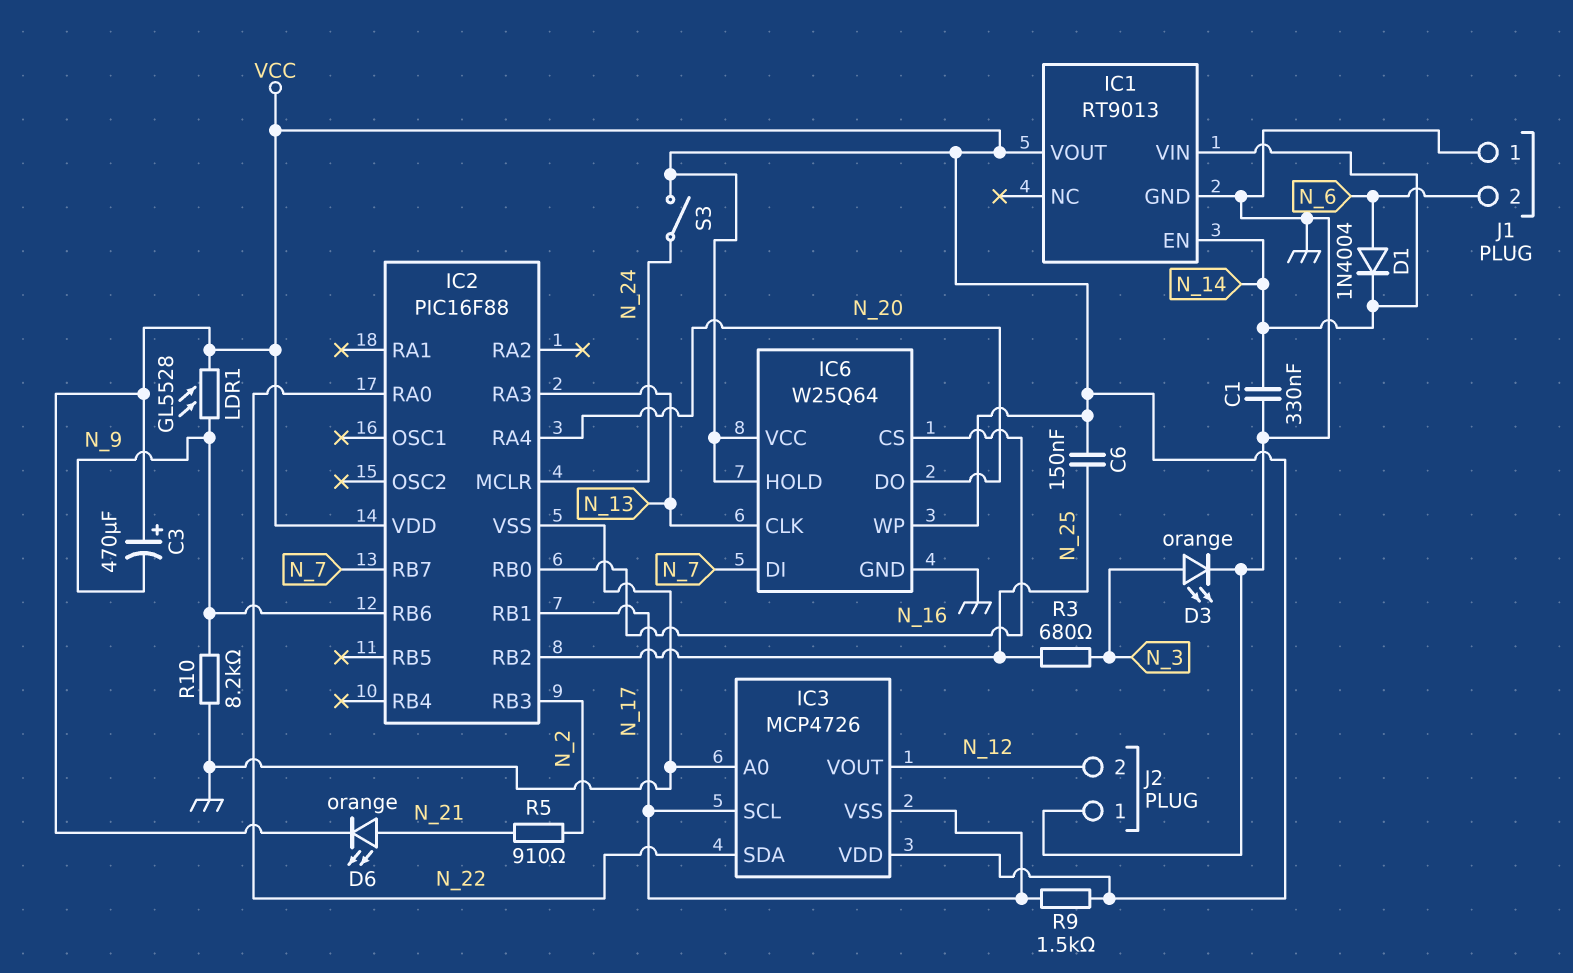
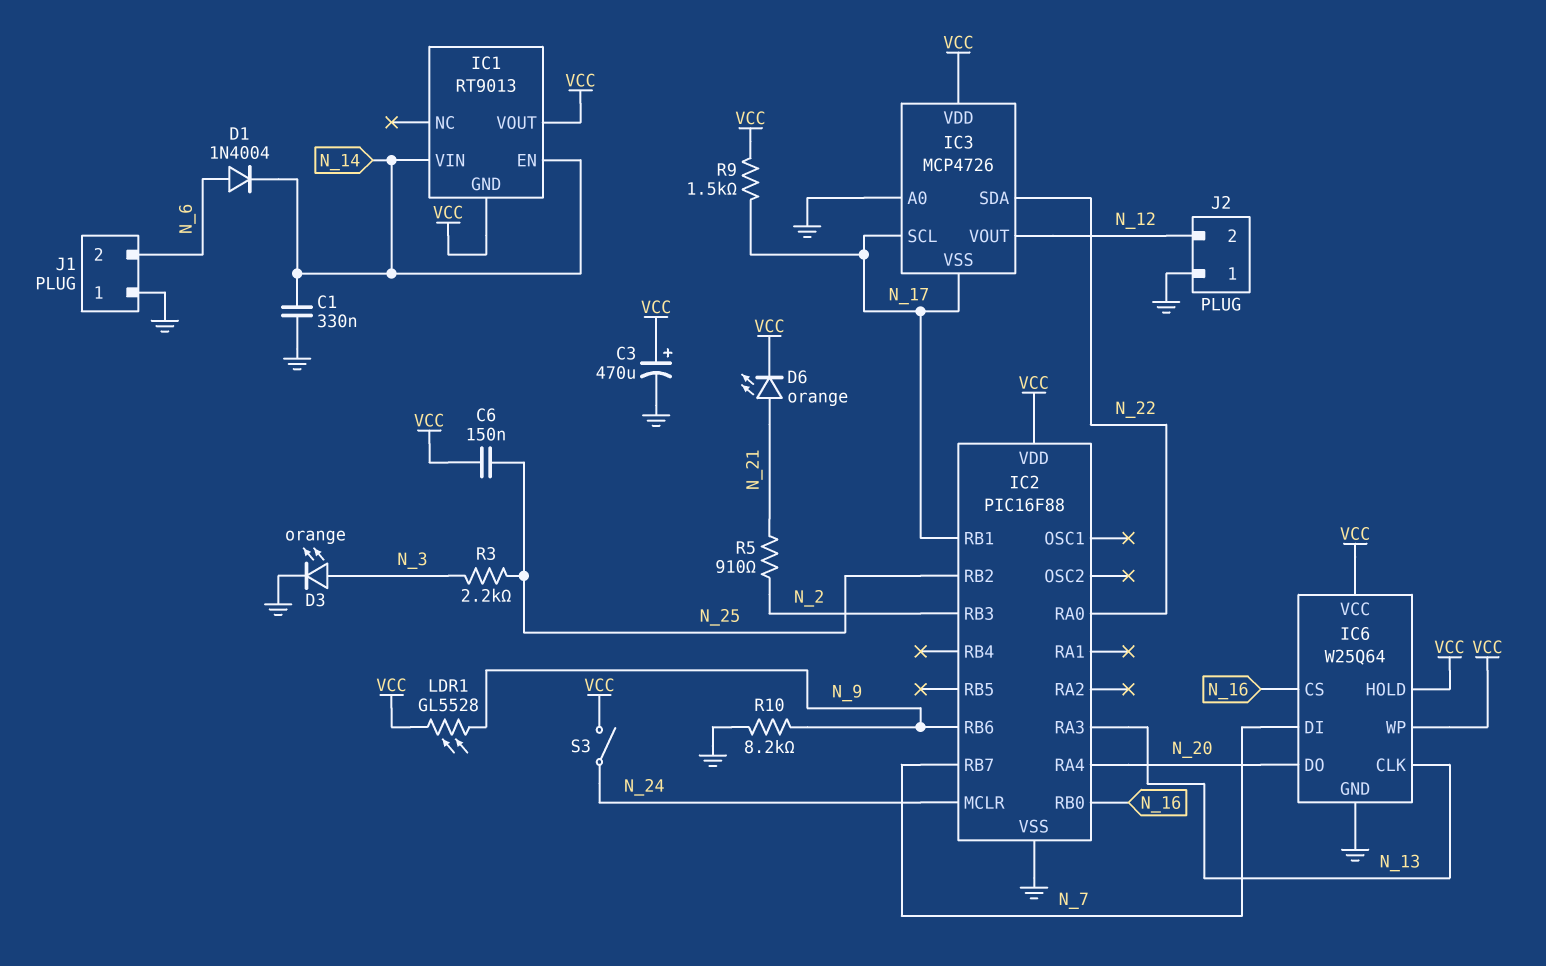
C3: 470uF (plus VCC, minus N_9) -> 470uF (plus VCC, minus GND)
IC1 pin GND: GND -> VCC
R3: 680 (N_3, N_25) -> 2.2k (N_3, N_25)

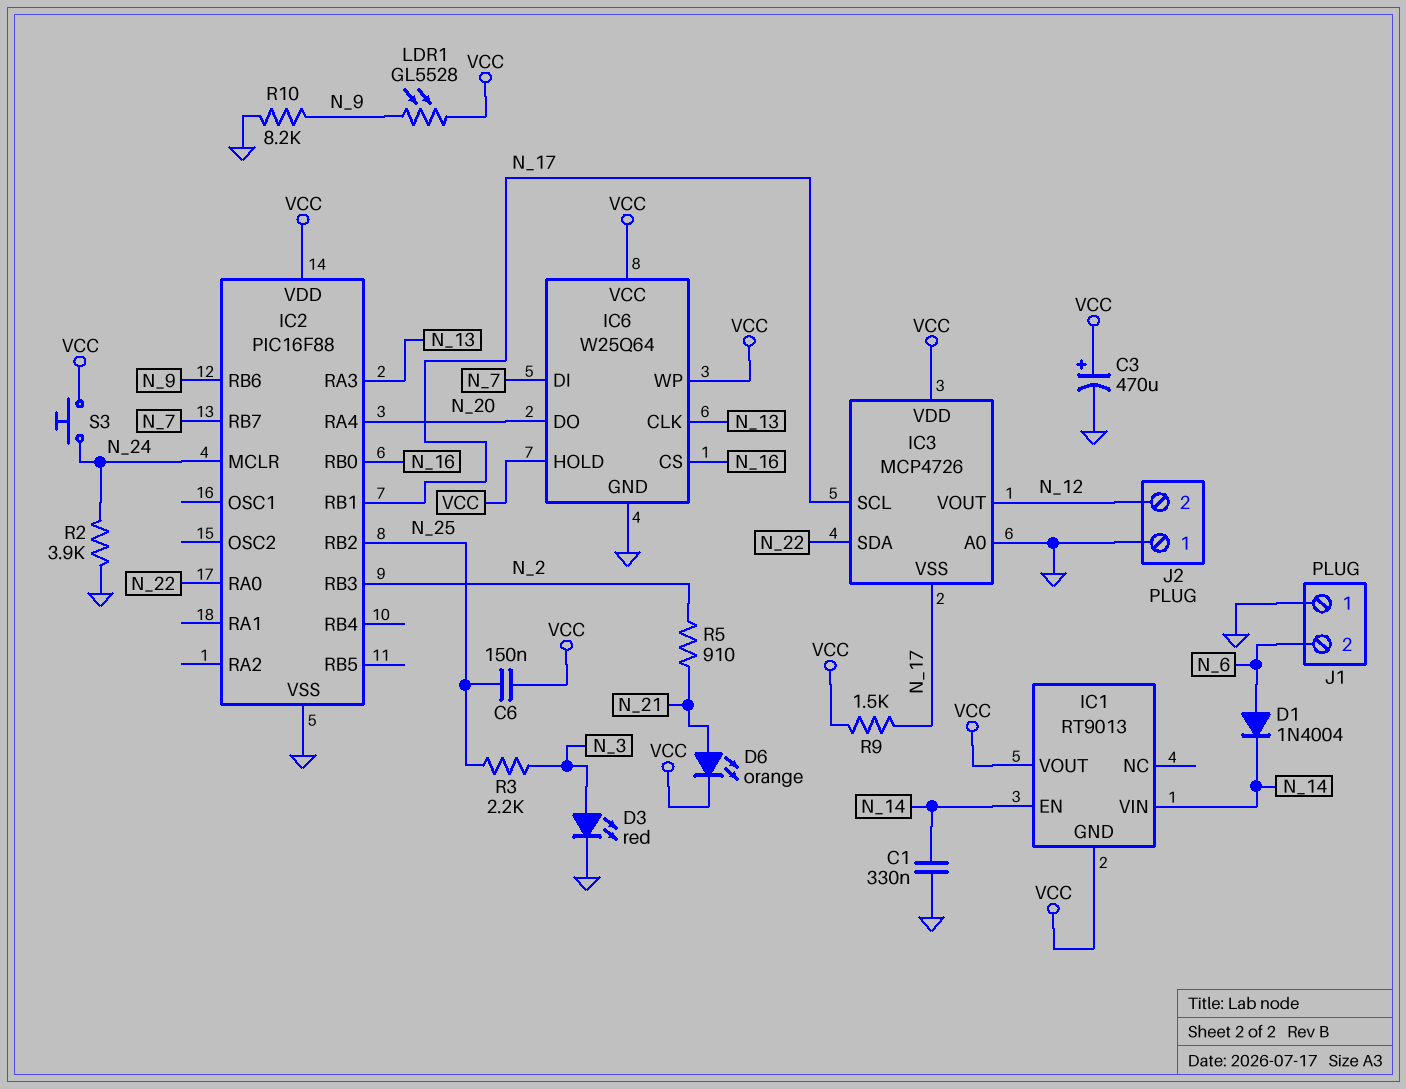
D3: LED orange (A N_3, K GND) -> LED red (A N_3, K GND)
R2: none -> 3.9k (GND, N_24)
S3: switch (N_24, VCC) -> button (N_24, VCC)

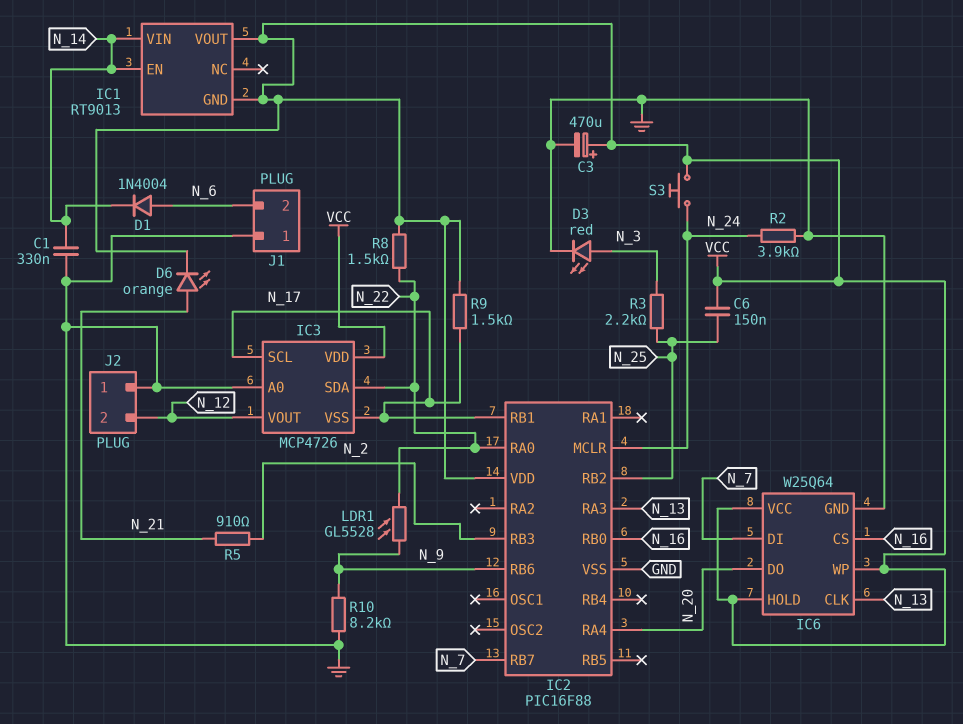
LDR1: GL5528 (N_9, VCC) -> GL5528 (N_9, N_22)
R8: none -> 1.5k (N_22, VCC)

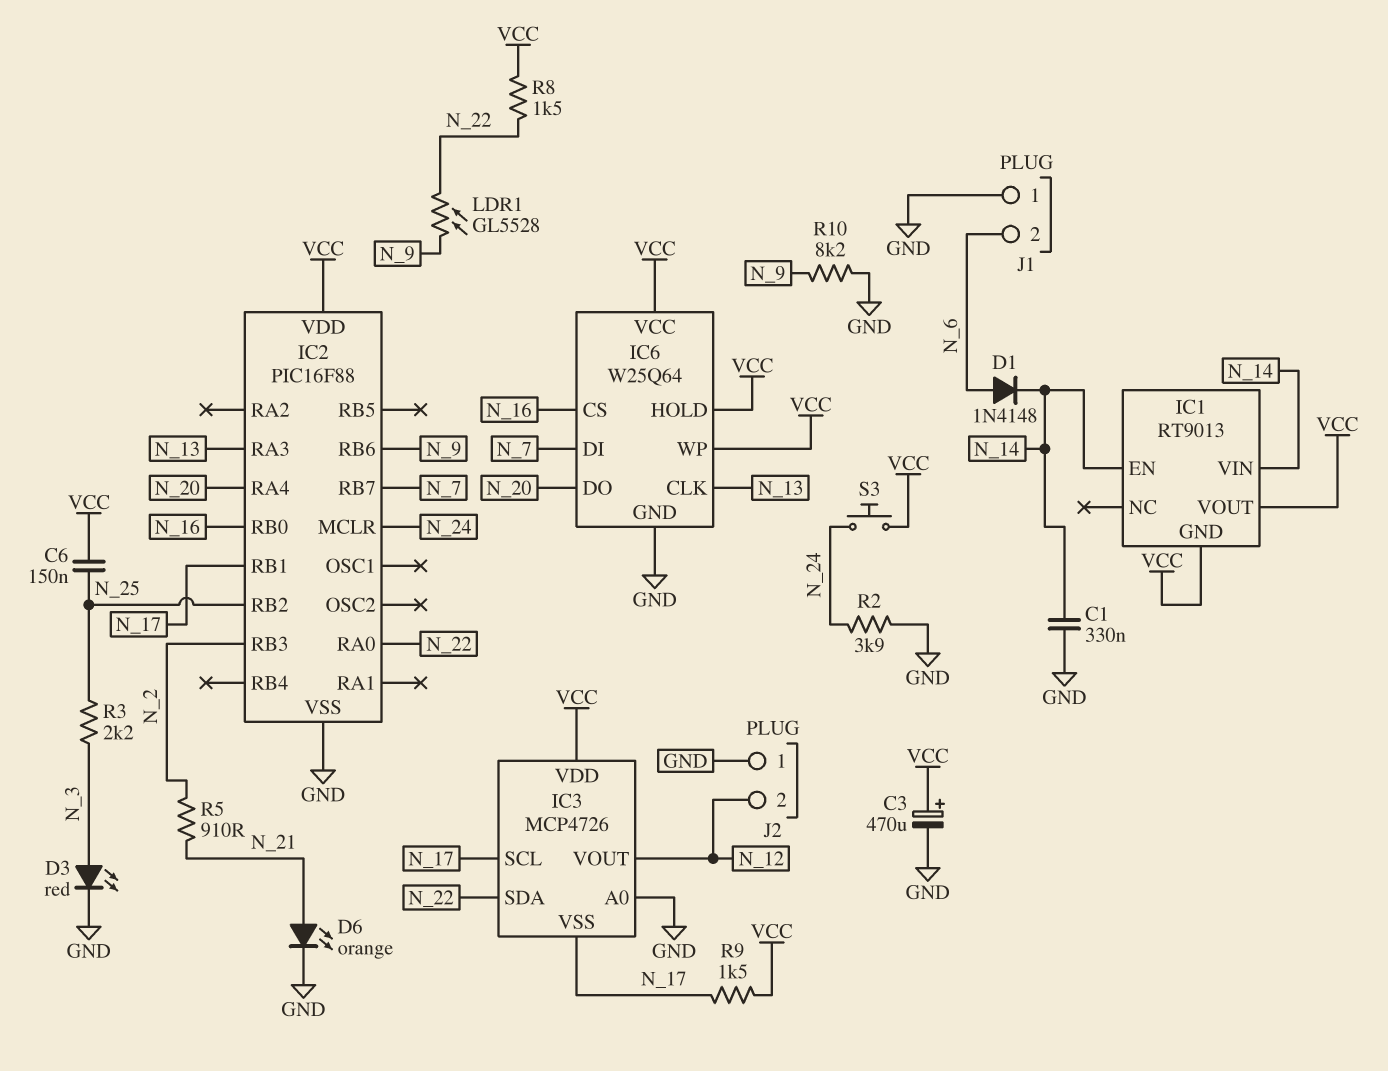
D1: diode 1N4004 (A N_6, K N_14) -> diode 1N4148 (A N_6, K N_14)
D6: LED orange (A N_21, K VCC) -> LED orange (A N_21, K GND)

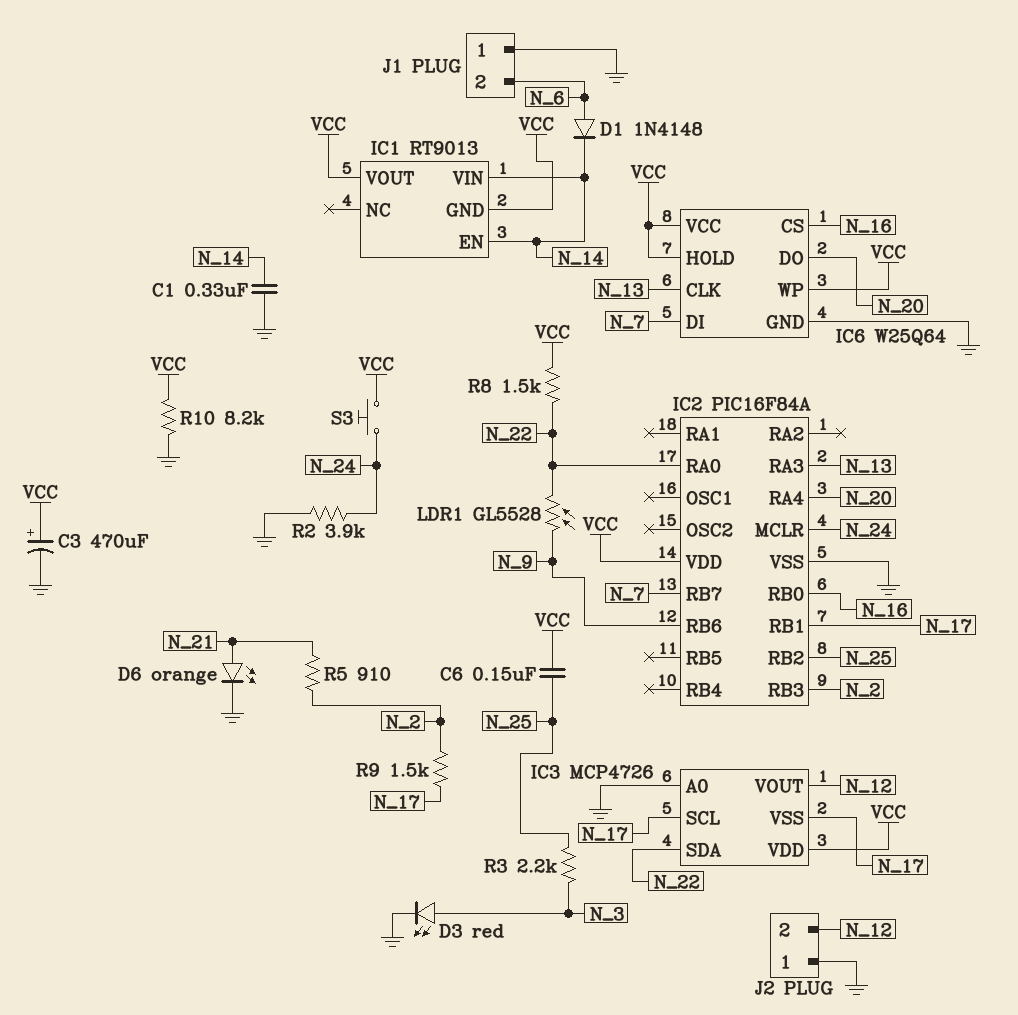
IC2: PIC16F88 -> PIC16F84A
R9: 1.5k (N_17, VCC) -> 1.5k (N_2, N_17)
R10: 8.2k (GND, N_9) -> 8.2k (GND, VCC)

